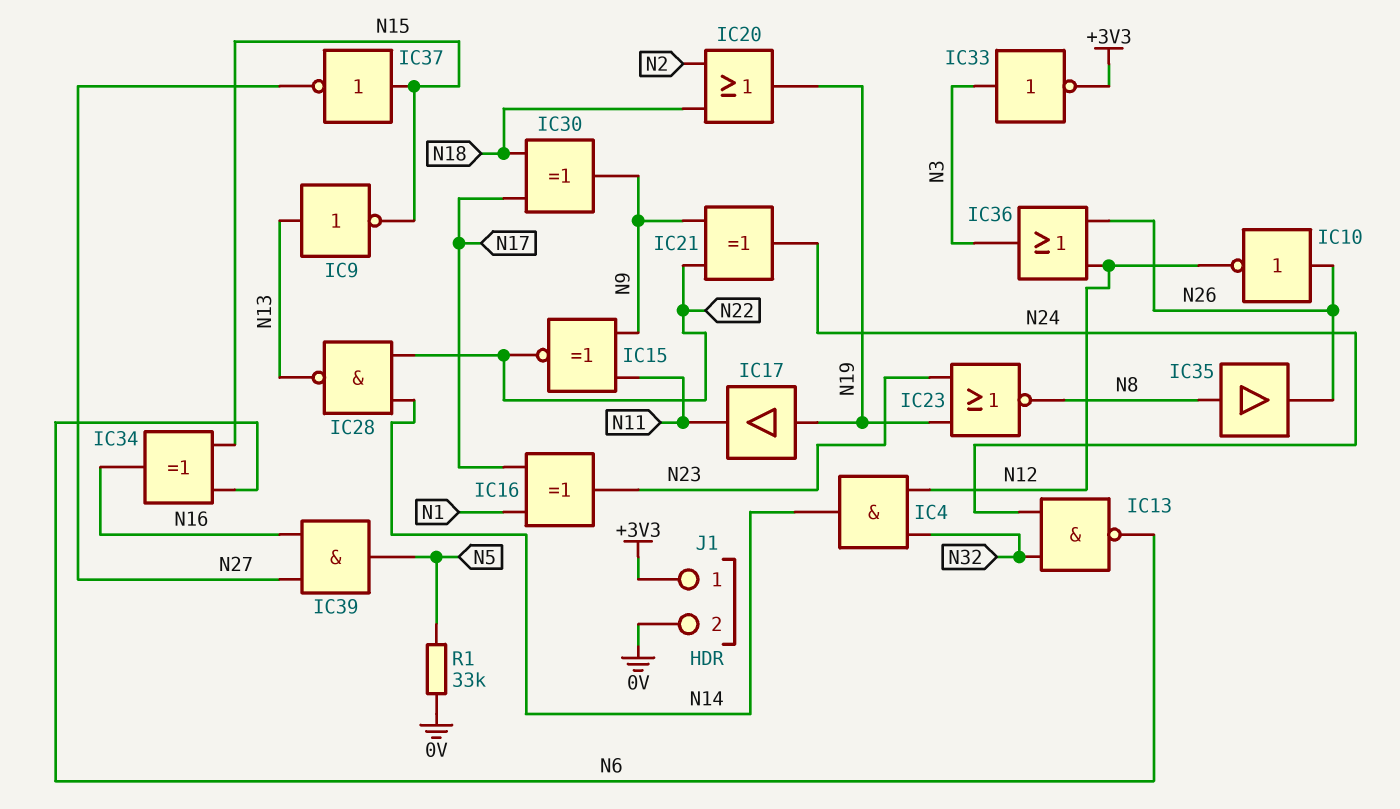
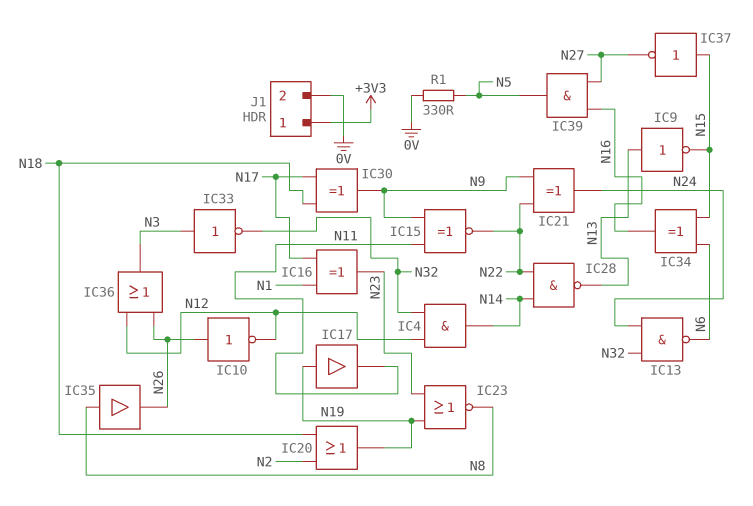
IC33: NOT (in N3, out +3V3) -> NOT (in N3, out N32)
R1: 33k (0V, N5) -> 330 (0V, N5)

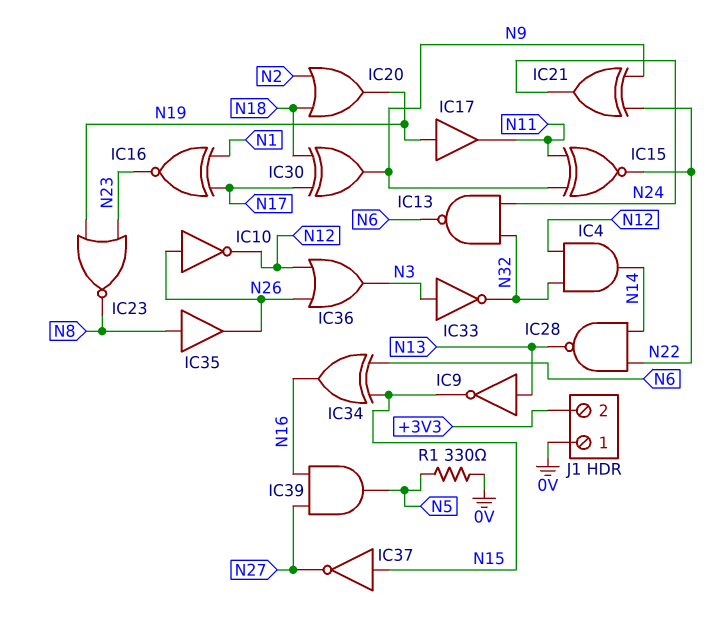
IC16: XOR (in N1, in N17, out N23) -> XNOR (in N1, in N17, out N23)
J1 pin 1: +3V3 -> 0V
J1 pin 2: 0V -> +3V3

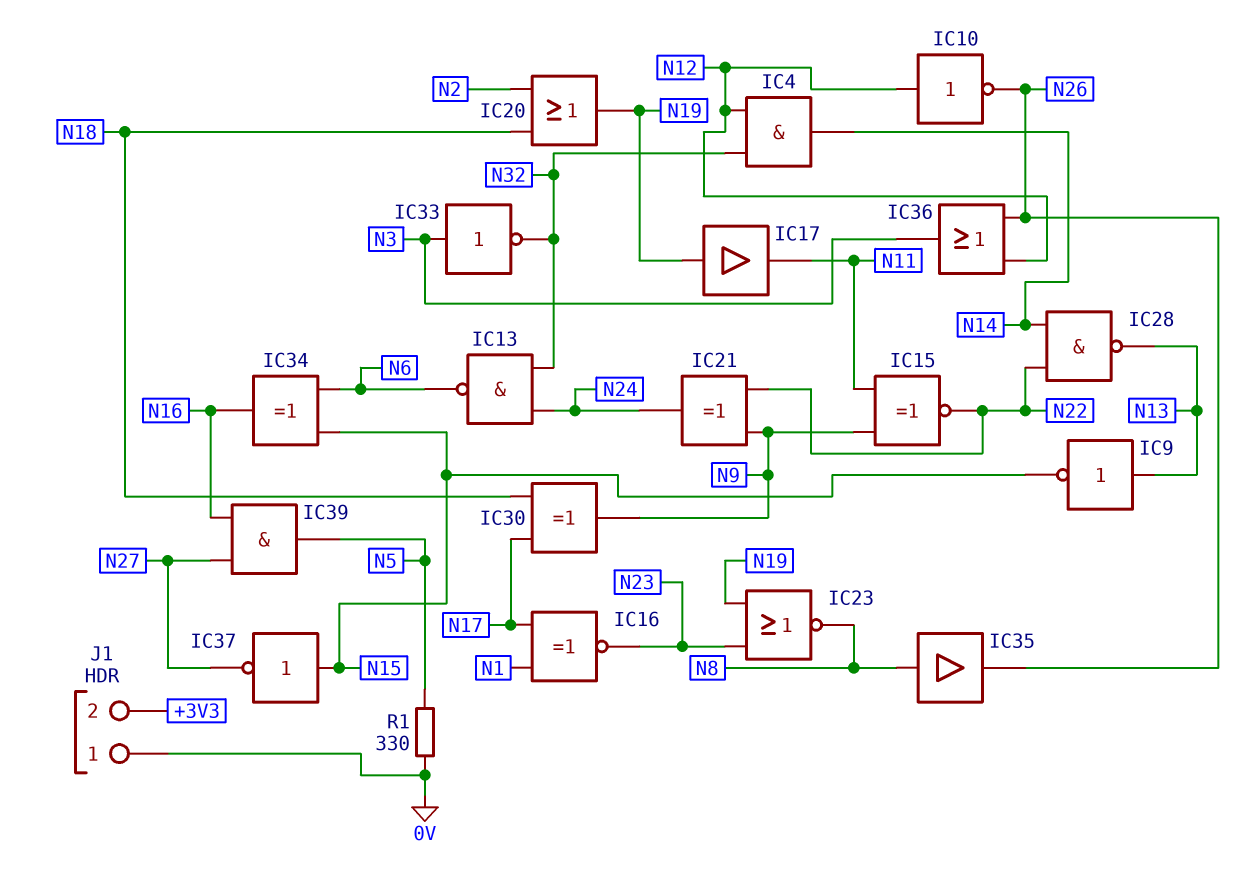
IC10: NOT (in N26, out N12) -> NOT (in N12, out N26)

